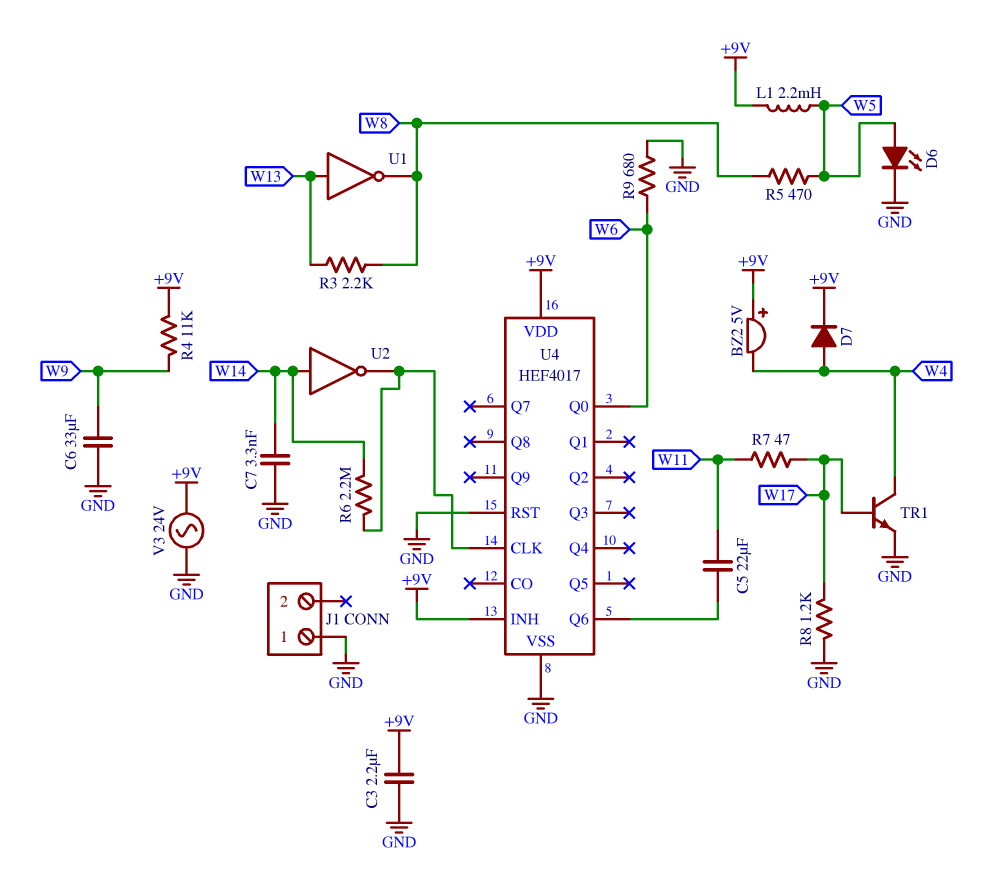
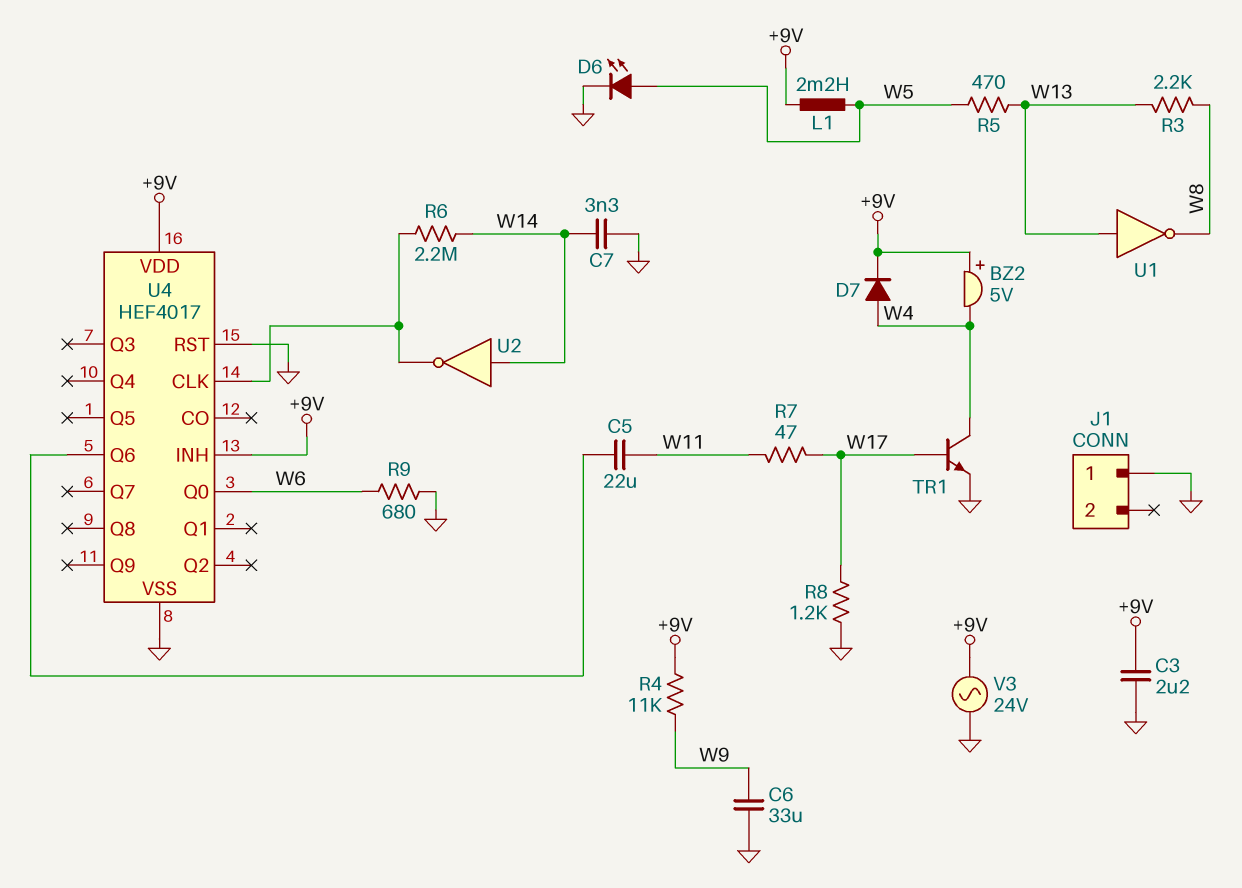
R5: 470 (W5, W8) -> 470 (W5, W13)

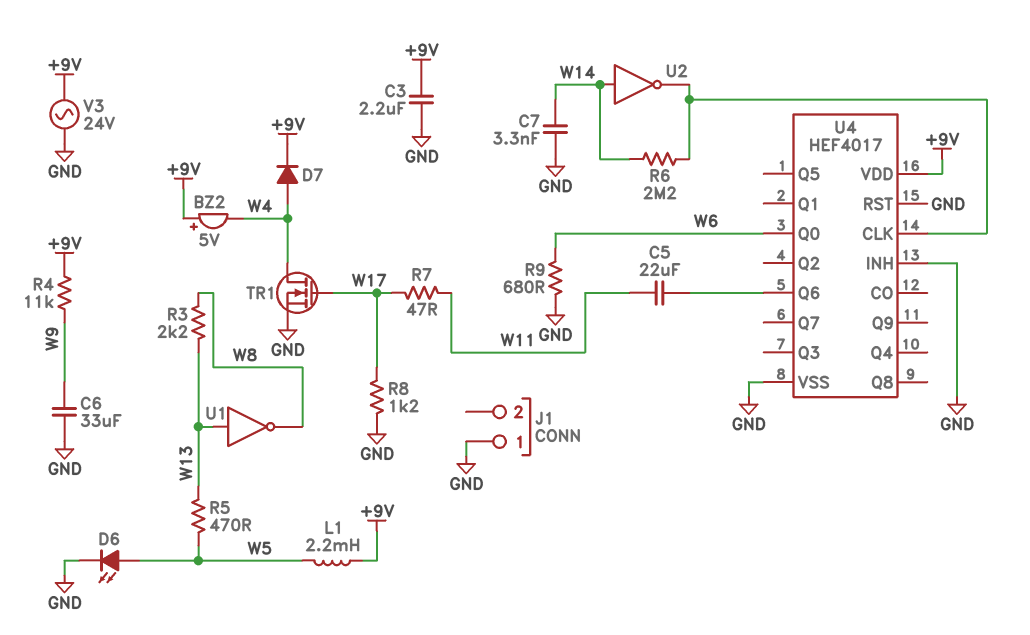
TR1: NPN (B W17, C W4, E GND) -> NMOS (G W17, D W4, S GND)
U4 pin INH: +9V -> GND

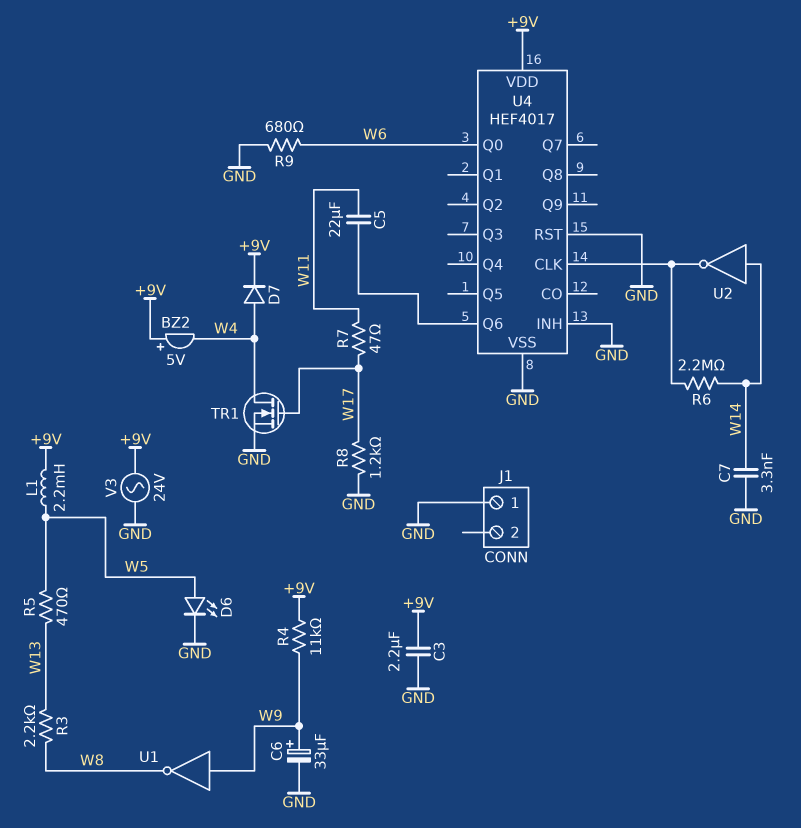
C6: 33uF (GND, W9) -> 33uF (plus W9, minus GND)
U1: NOT (in W13, out W8) -> NOT (in W9, out W8)

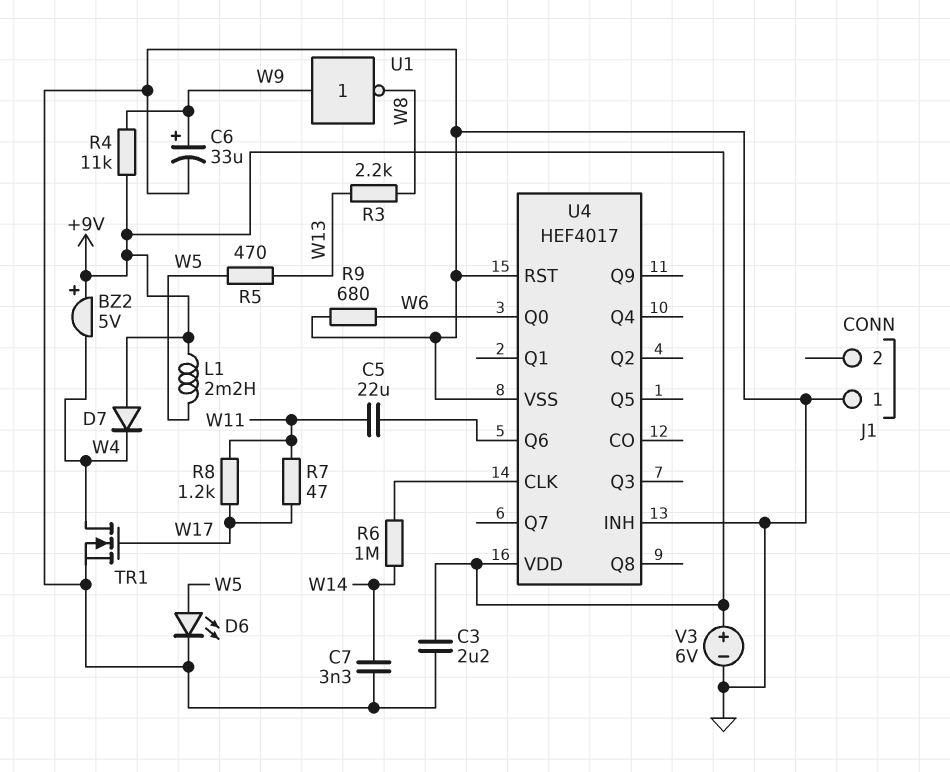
D7: diode (A W4, K +9V) -> diode (A +9V, K W4)
R6: 2.2M (U4/CLK, W14) -> 1M (U4/CLK, W14)
R8: 1.2k (GND, W17) -> 1.2k (W11, W17)
U2: NOT (in W14, out U4/CLK) -> none
V3: AC 24V (+9V, GND) -> 6V (plus +9V, minus GND)

